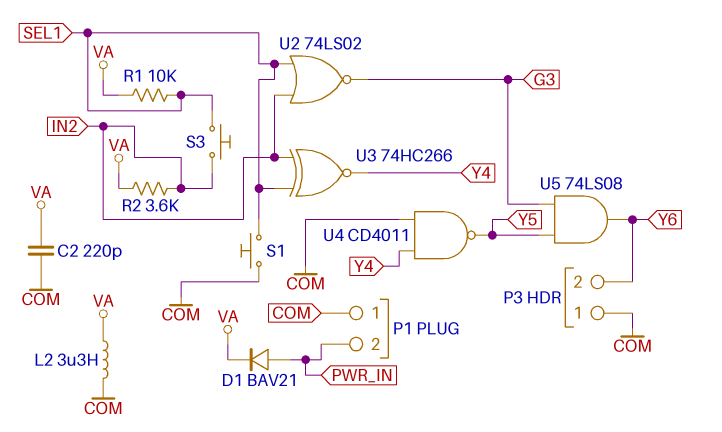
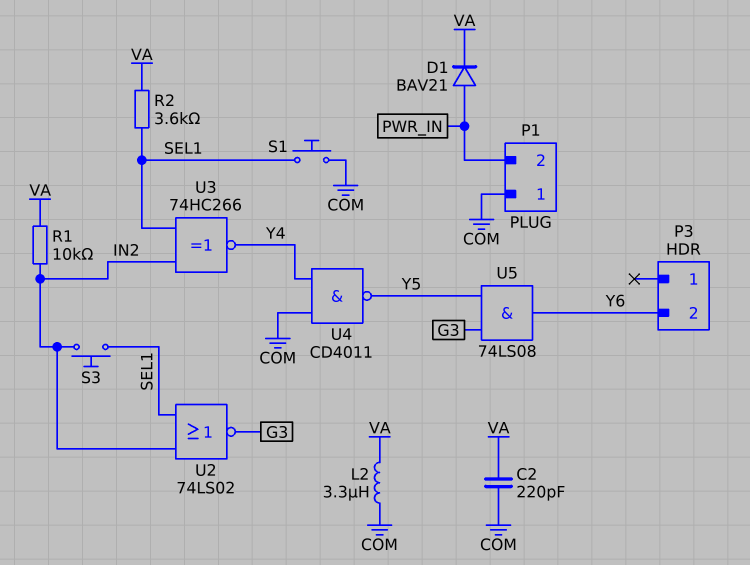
P3 pin 1: COM -> none
R1: 10k (SEL1, VA) -> 10k (IN2, VA)
R2: 3.6k (IN2, VA) -> 3.6k (SEL1, VA)

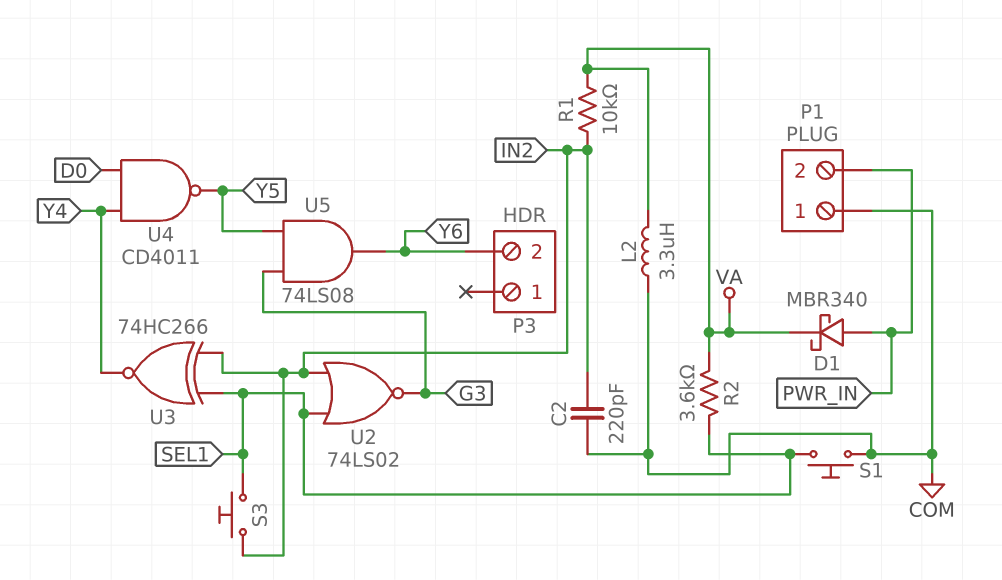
C2: 220pF (COM, VA) -> 220pF (COM, IN2)
D1: diode BAV21 (A PWR_IN, K VA) -> schottky MBR340 (A PWR_IN, K VA)
U4: NAND CD4011 (in COM, in Y4, out Y5) -> NAND CD4011 (in D0, in Y4, out Y5)

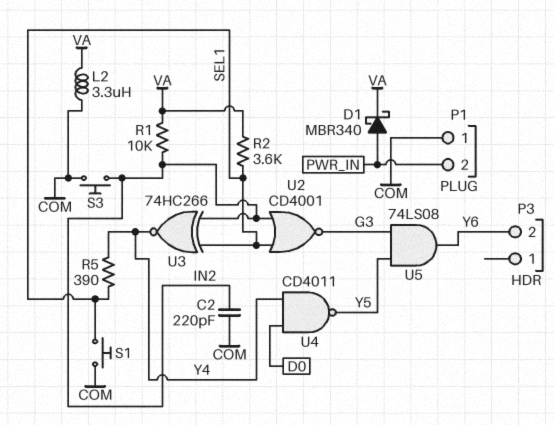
R5: none -> 390 (SEL1, Y4)
S3: button (IN2, SEL1) -> button (COM, IN2)
U2: NOR 74LS02 (in IN2, in SEL1, out G3) -> NOR CD4001 (in IN2, in SEL1, out G3)

